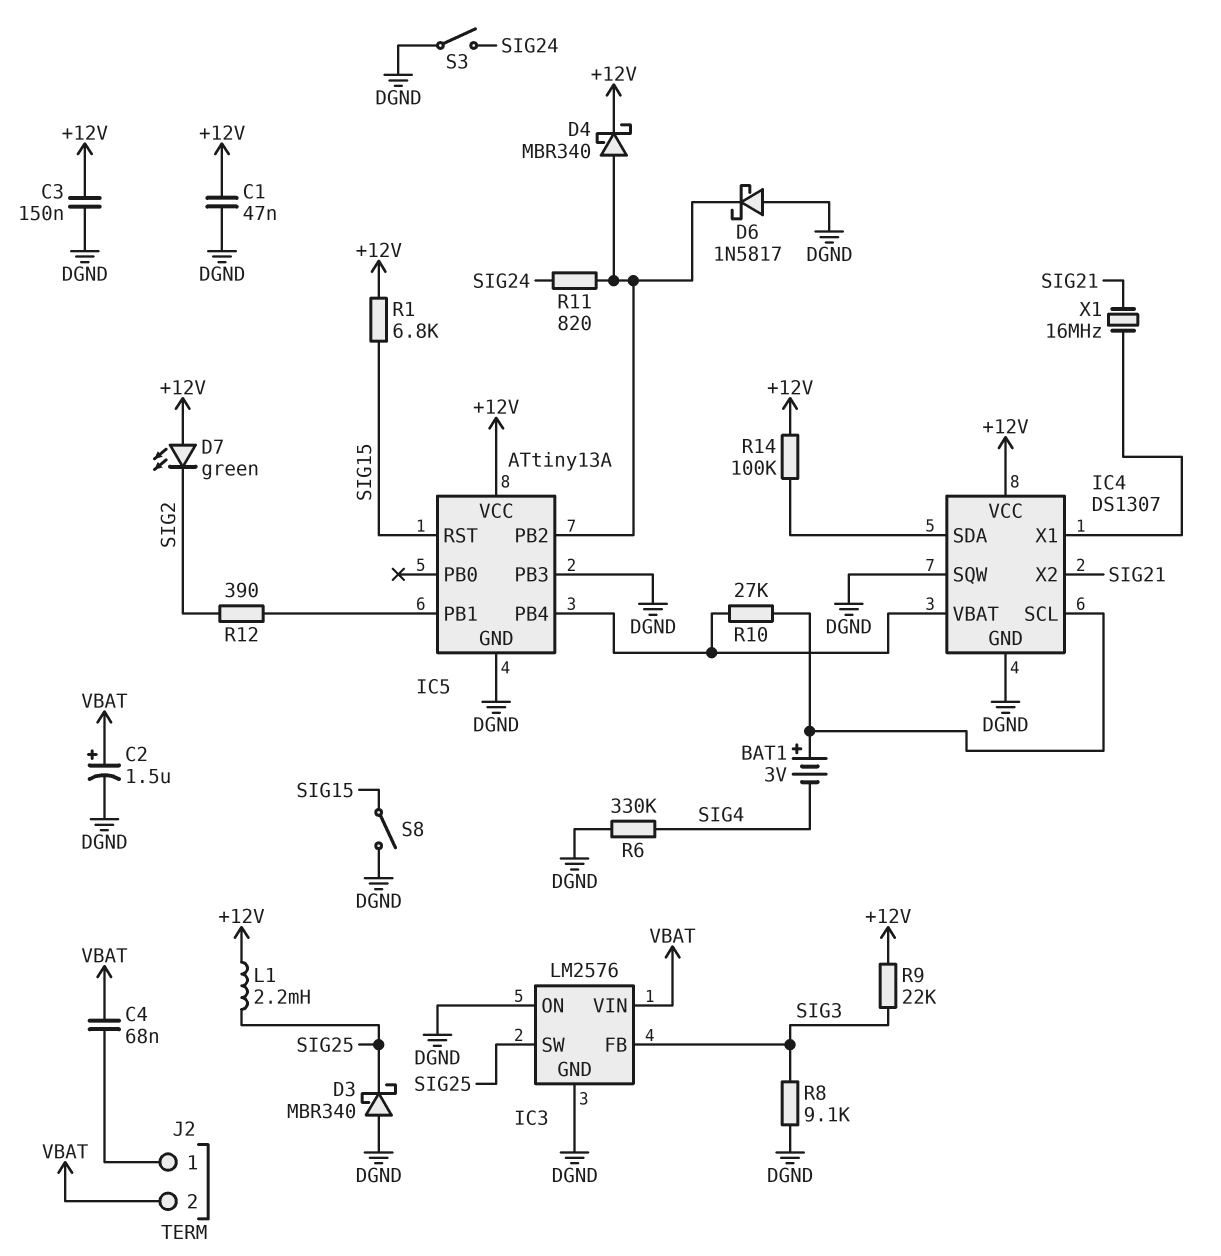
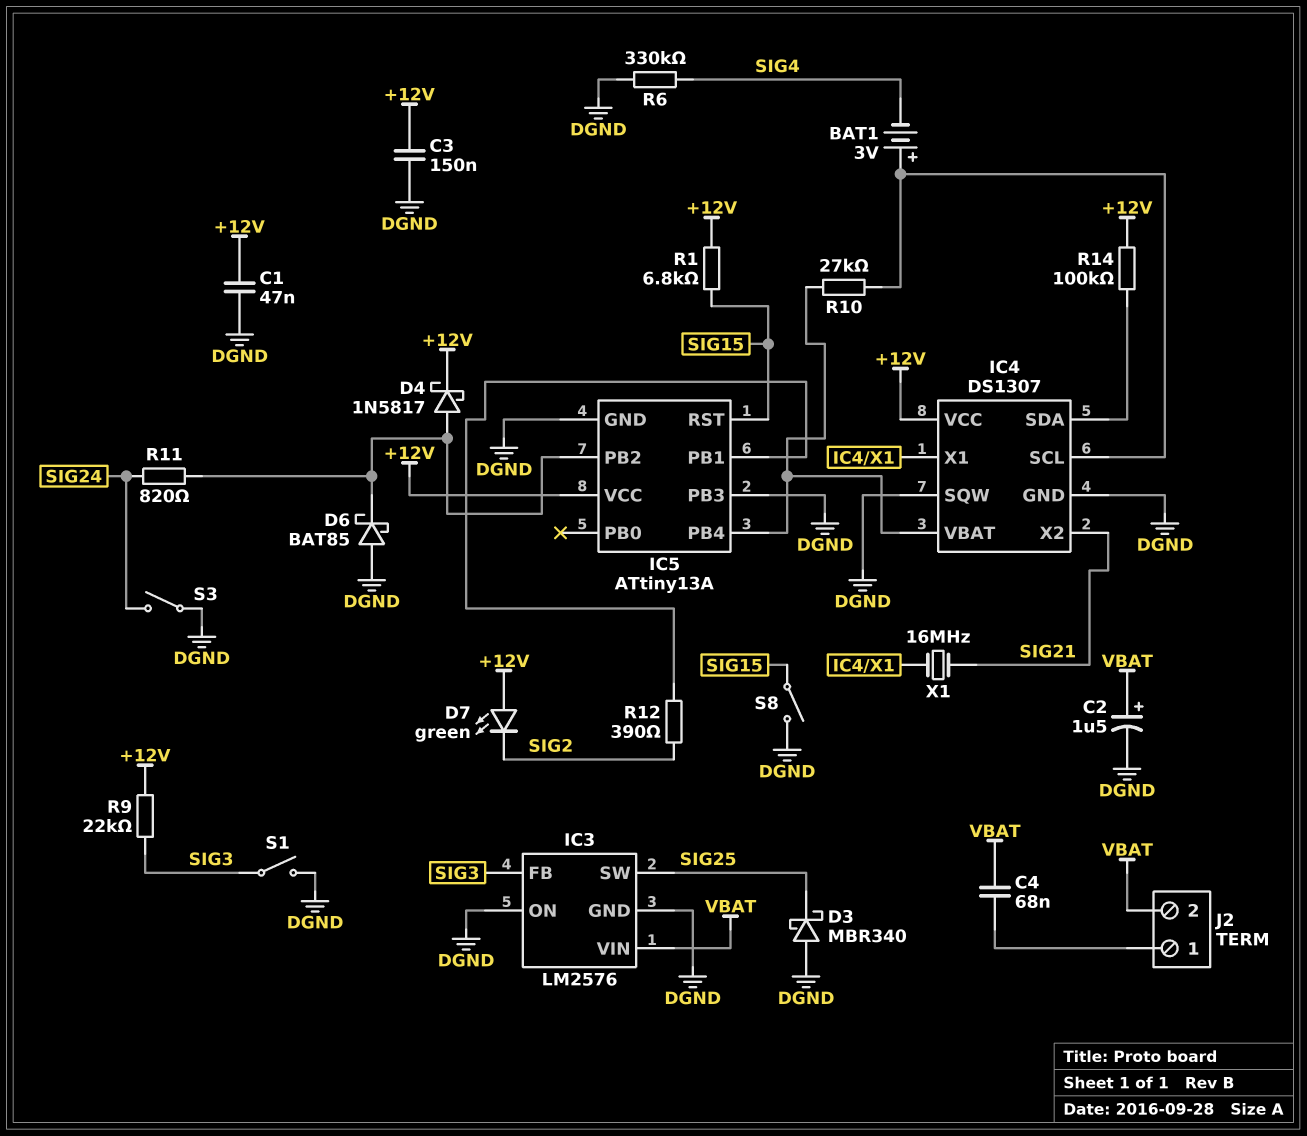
D4: schottky MBR340 (A IC5/PB2, K +12V) -> schottky 1N5817 (A IC5/PB2, K +12V)
D6: schottky 1N5817 (A DGND, K IC5/PB2) -> schottky BAT85 (A DGND, K IC5/PB2)
L1: 2.2mH (+12V, SIG25) -> none
R8: 9.1k (DGND, SIG3) -> none
S1: none -> switch (DGND, SIG3)

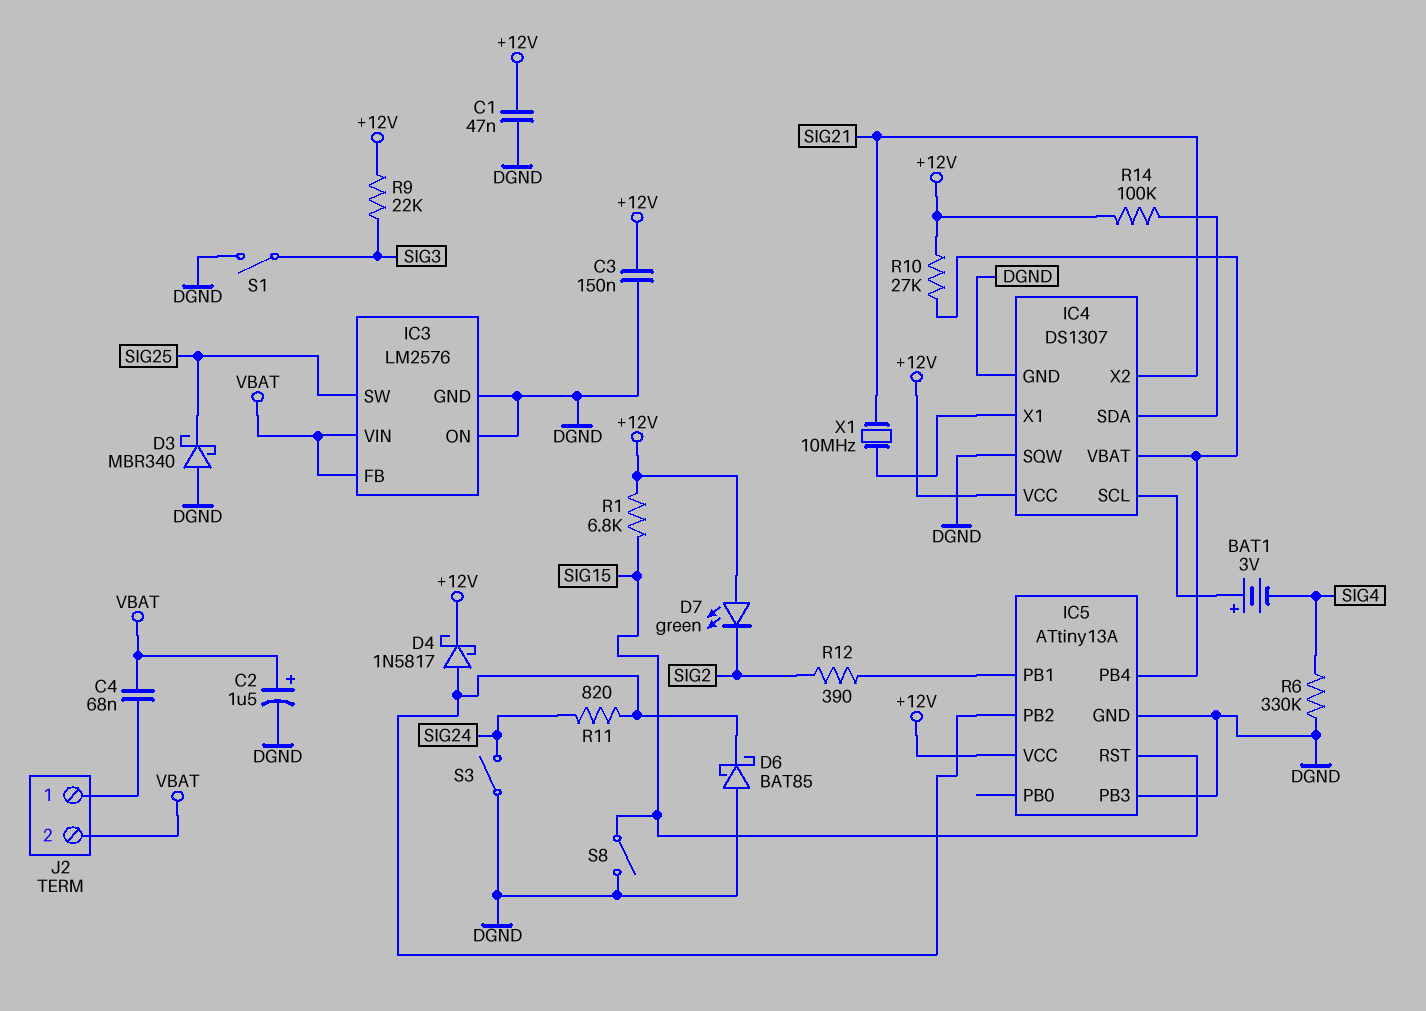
IC3 pin FB: SIG3 -> VBAT
R10: 27k (IC4/SCL, IC4/VBAT) -> 27k (+12V, IC4/VBAT)
X1: 16MHz (IC4/X1, SIG21) -> 10MHz (IC4/X1, SIG21)

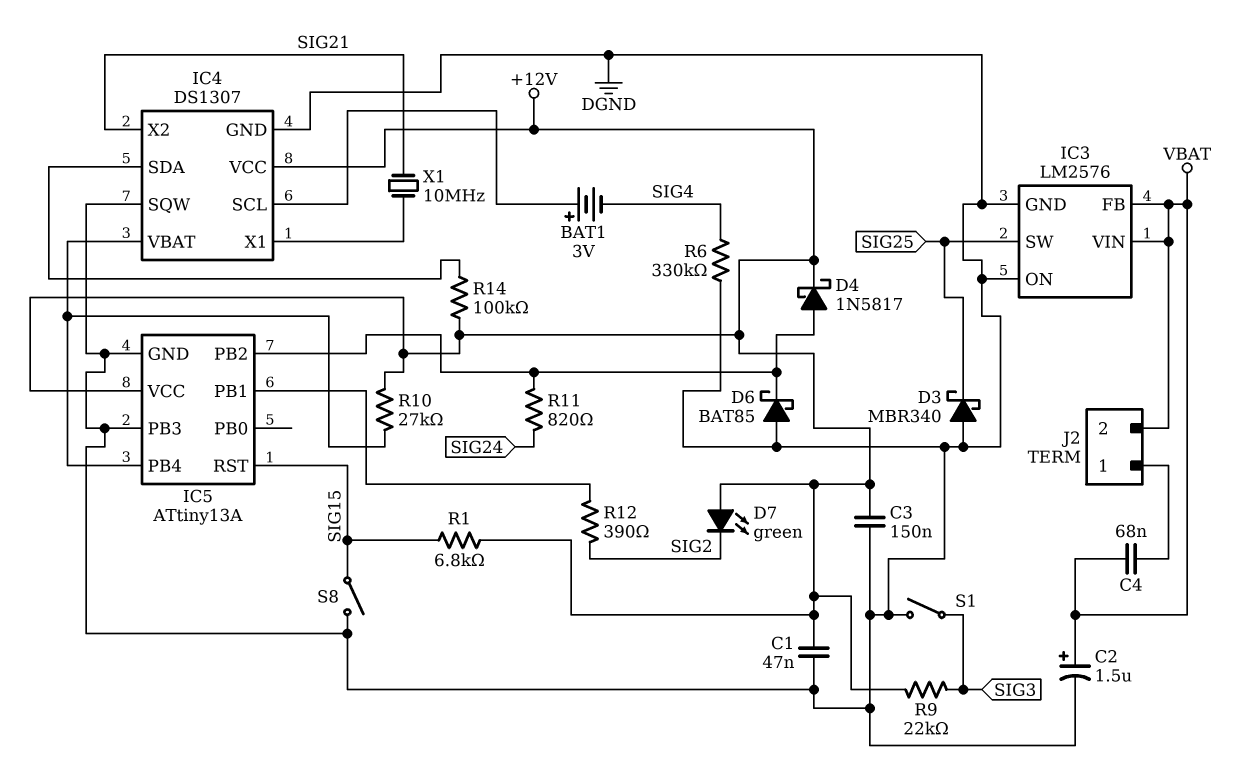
S3: switch (DGND, SIG24) -> none

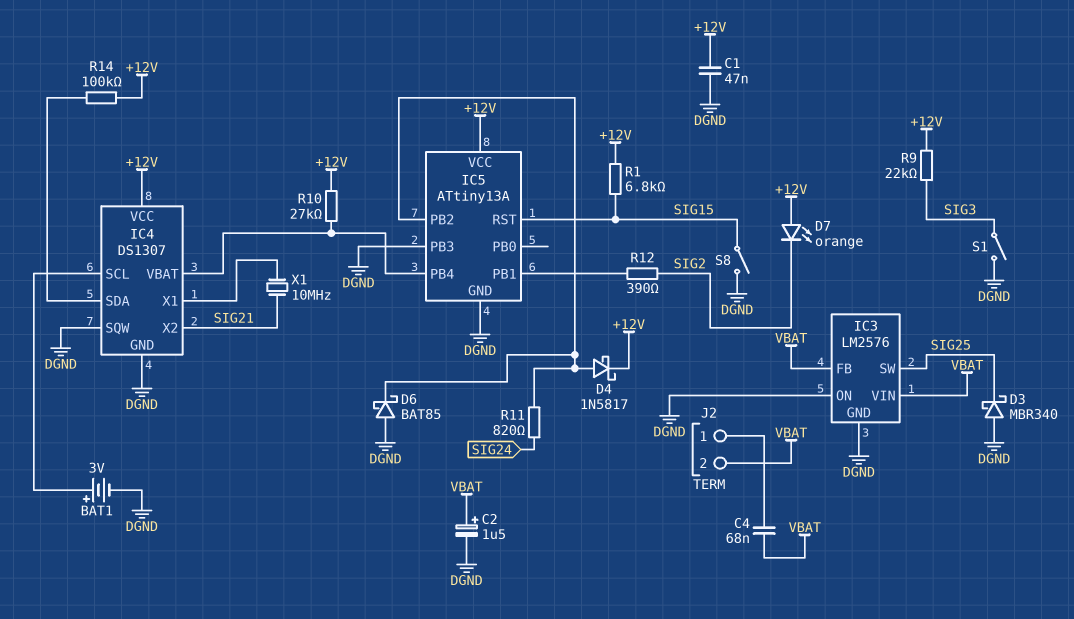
BAT1: 3V (plus IC4/SCL, minus SIG4) -> 3V (plus IC4/SCL, minus DGND)
C3: 150nF (+12V, DGND) -> none
D7: LED green (A +12V, K SIG2) -> LED orange (A +12V, K SIG2)
R6: 330k (DGND, SIG4) -> none

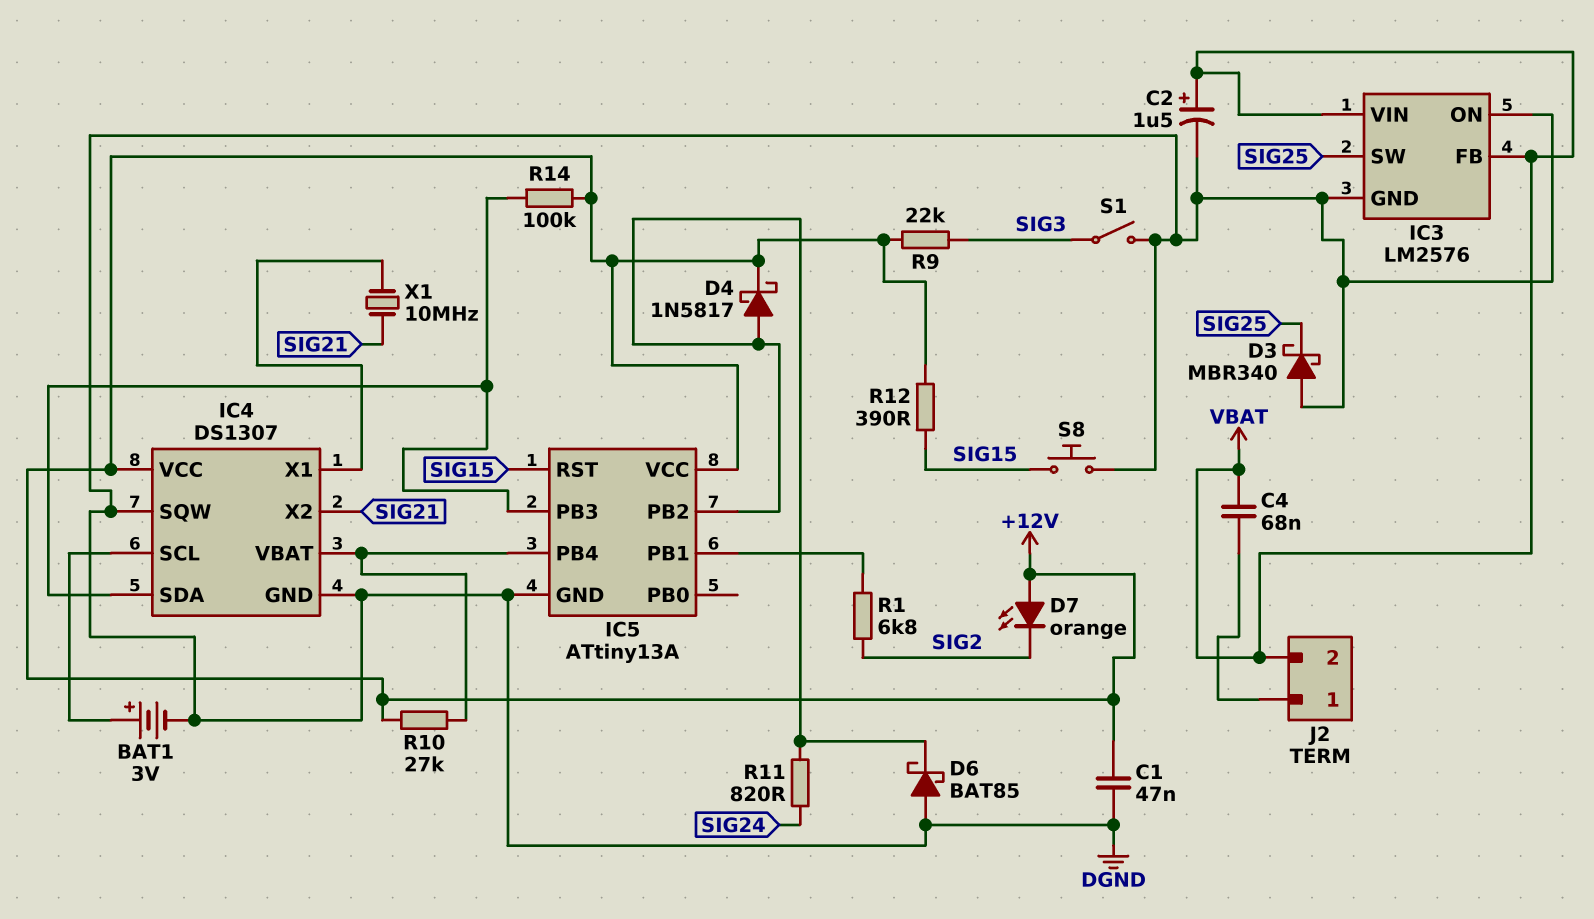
IC5 pin PB3: DGND -> IC4/SDA
R1: 6.8k (+12V, SIG15) -> 6.8k (IC5/PB1, SIG2)
R12: 390 (IC5/PB1, SIG2) -> 390 (+12V, SIG15)
S8: switch (DGND, SIG15) -> button (DGND, SIG15)

